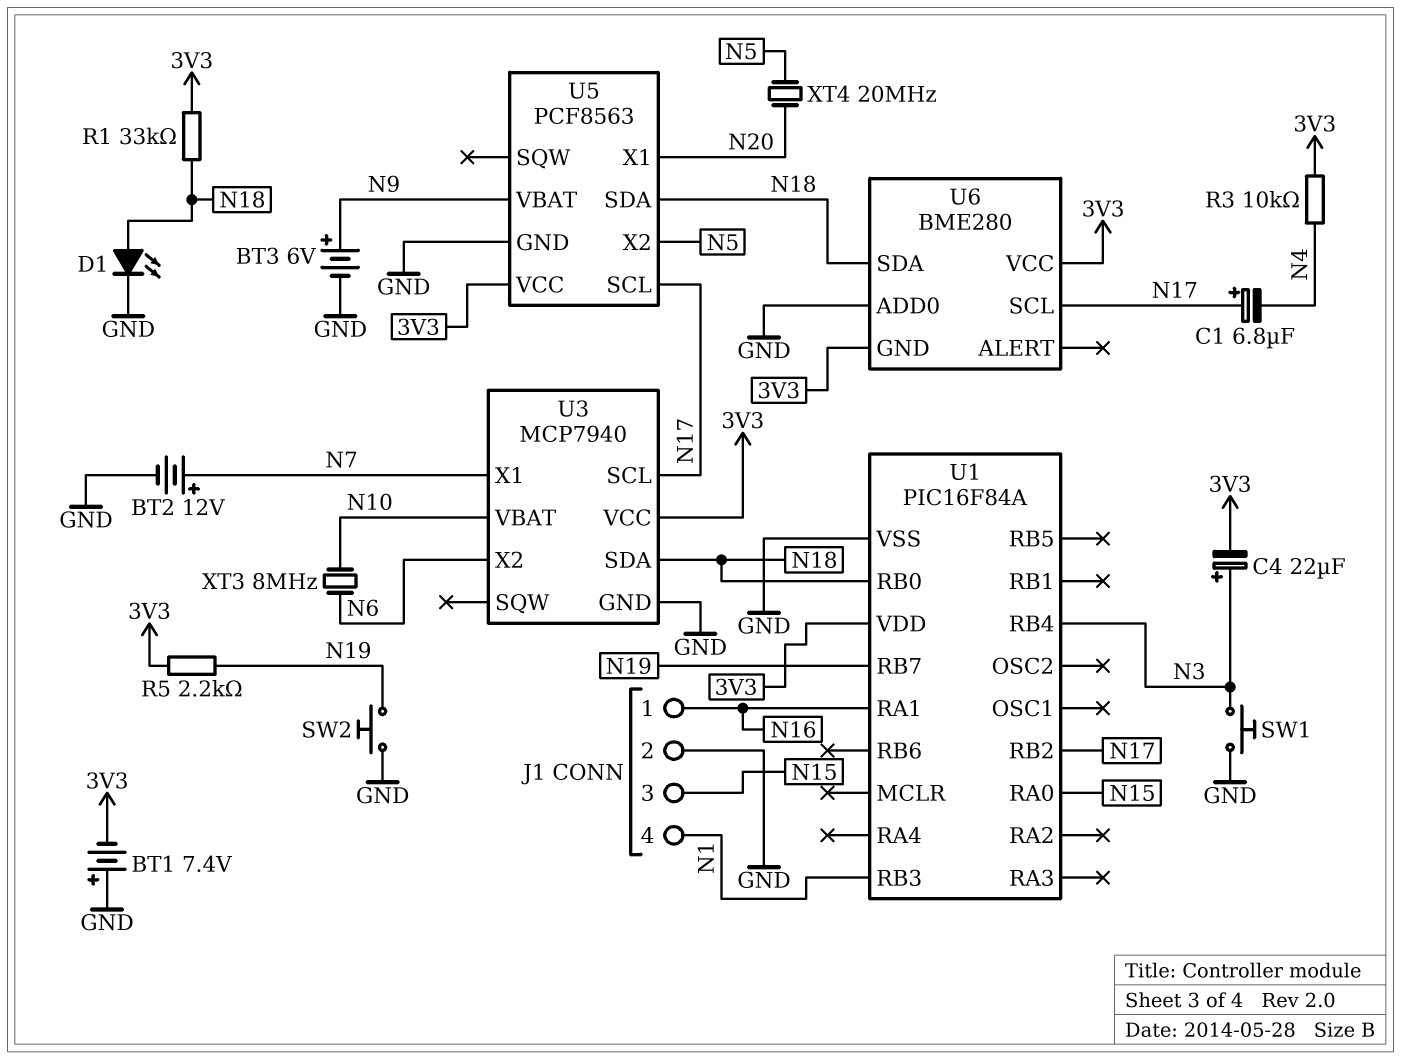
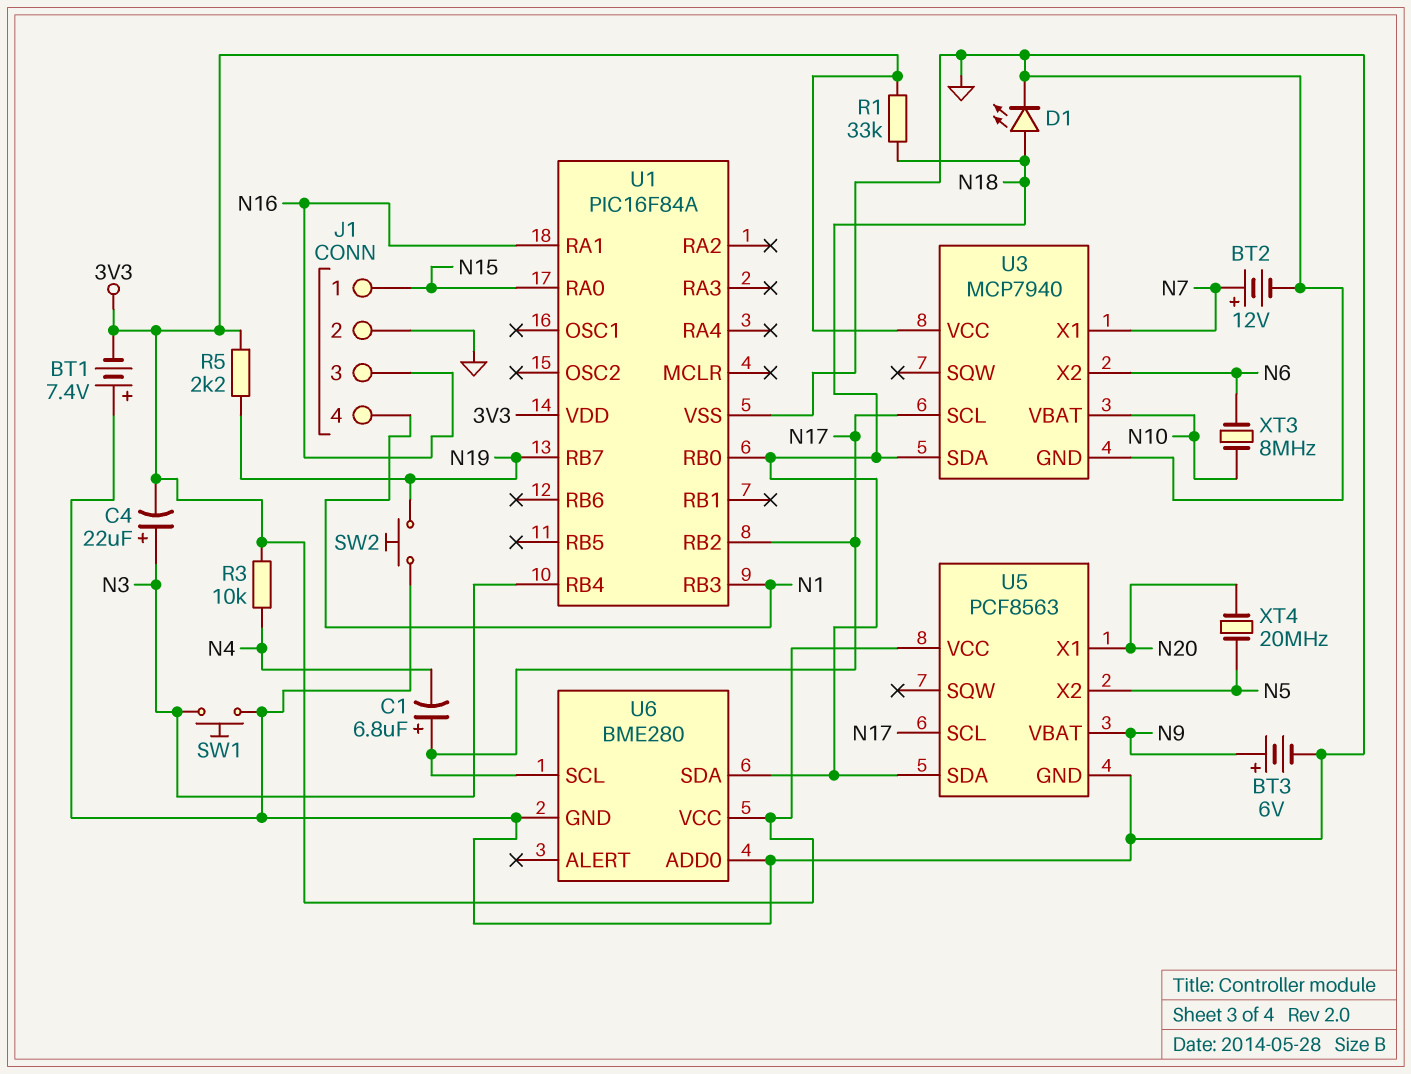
J1 pin 1: N16 -> N15
J1 pin 3: N15 -> N16
U6 pin GND: 3V3 -> GND

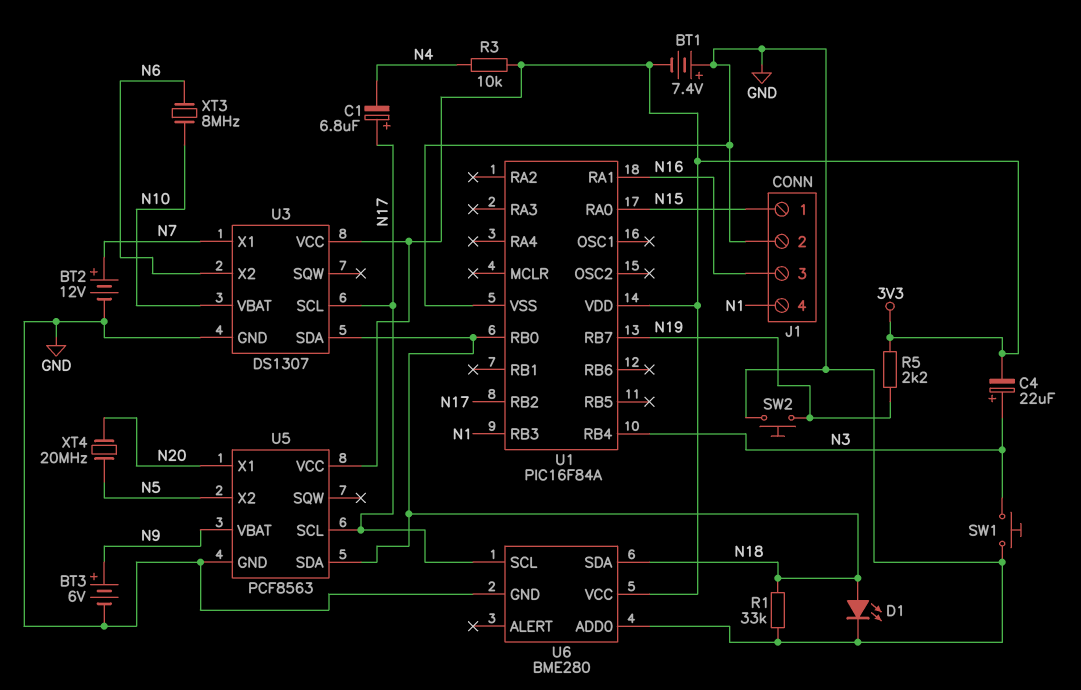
R1: 33k (3V3, N18) -> 33k (GND, N18)
U3: MCP7940 -> DS1307

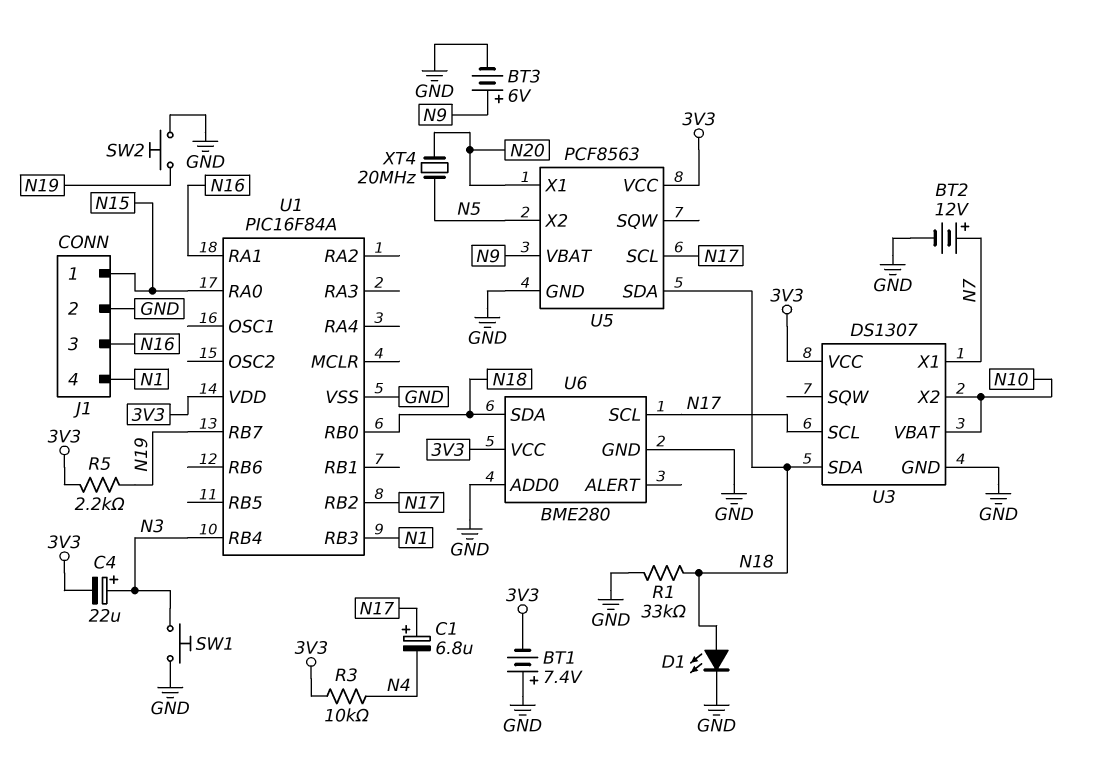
U3 pin X2: N6 -> N10
XT3: 8MHz (N6, N10) -> none

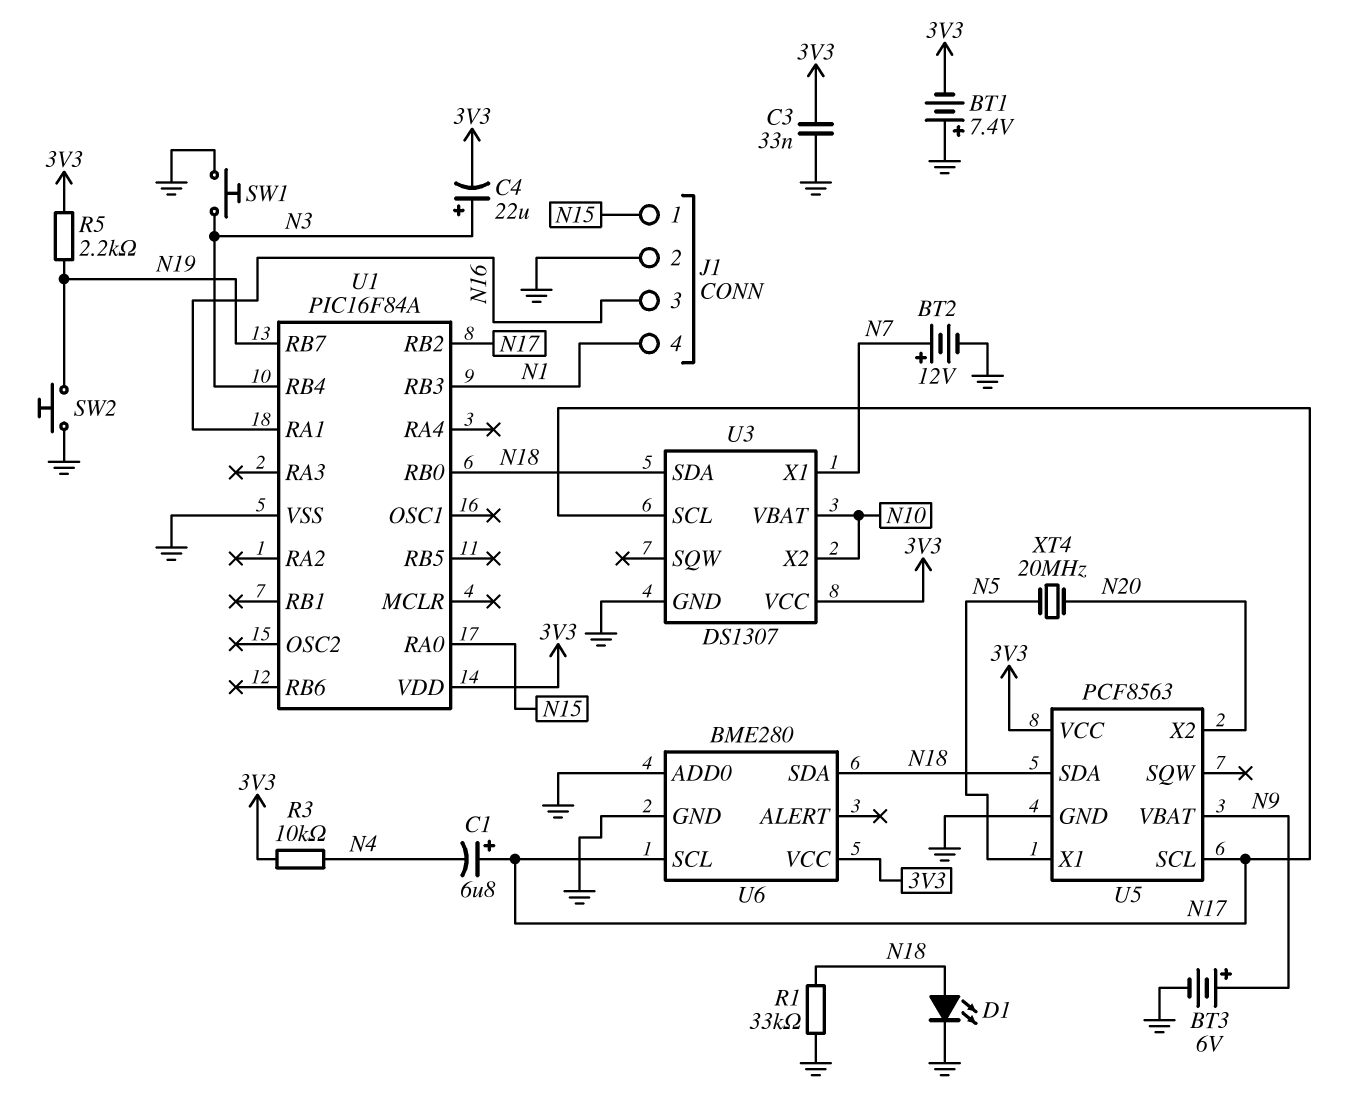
C3: none -> 33nF (3V3, GND)
U5 pin X1: N20 -> N5
U5 pin X2: N5 -> N20

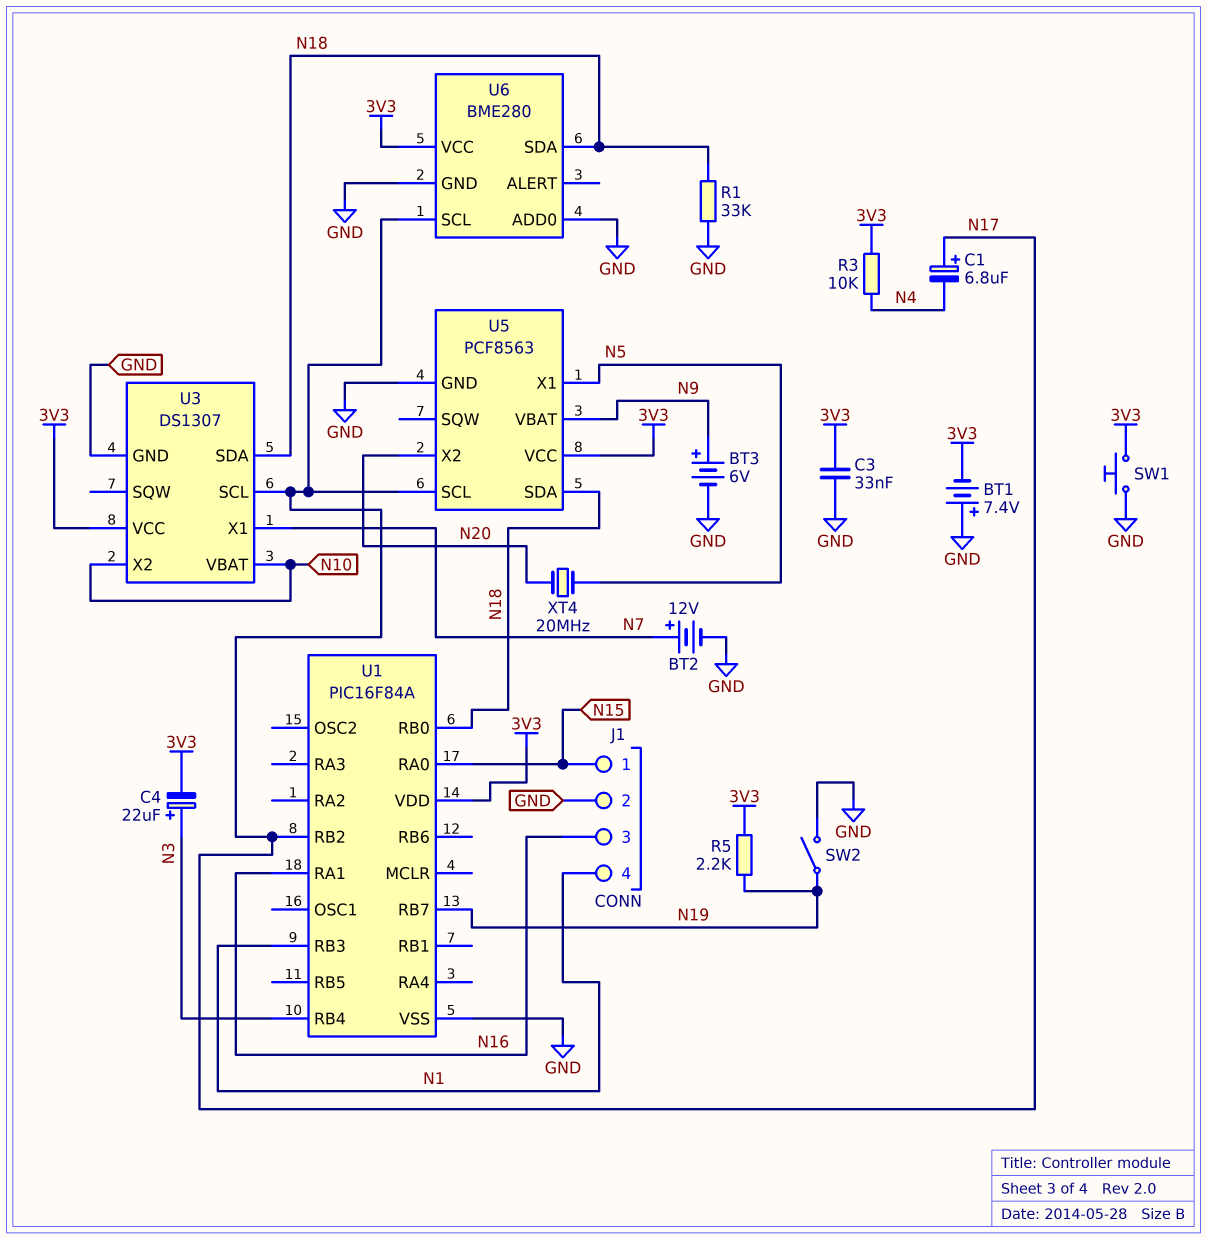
D1: LED (A N18, K GND) -> none
SW1: button (GND, N3) -> button (3V3, GND)
SW2: button (GND, N19) -> switch (GND, N19)

